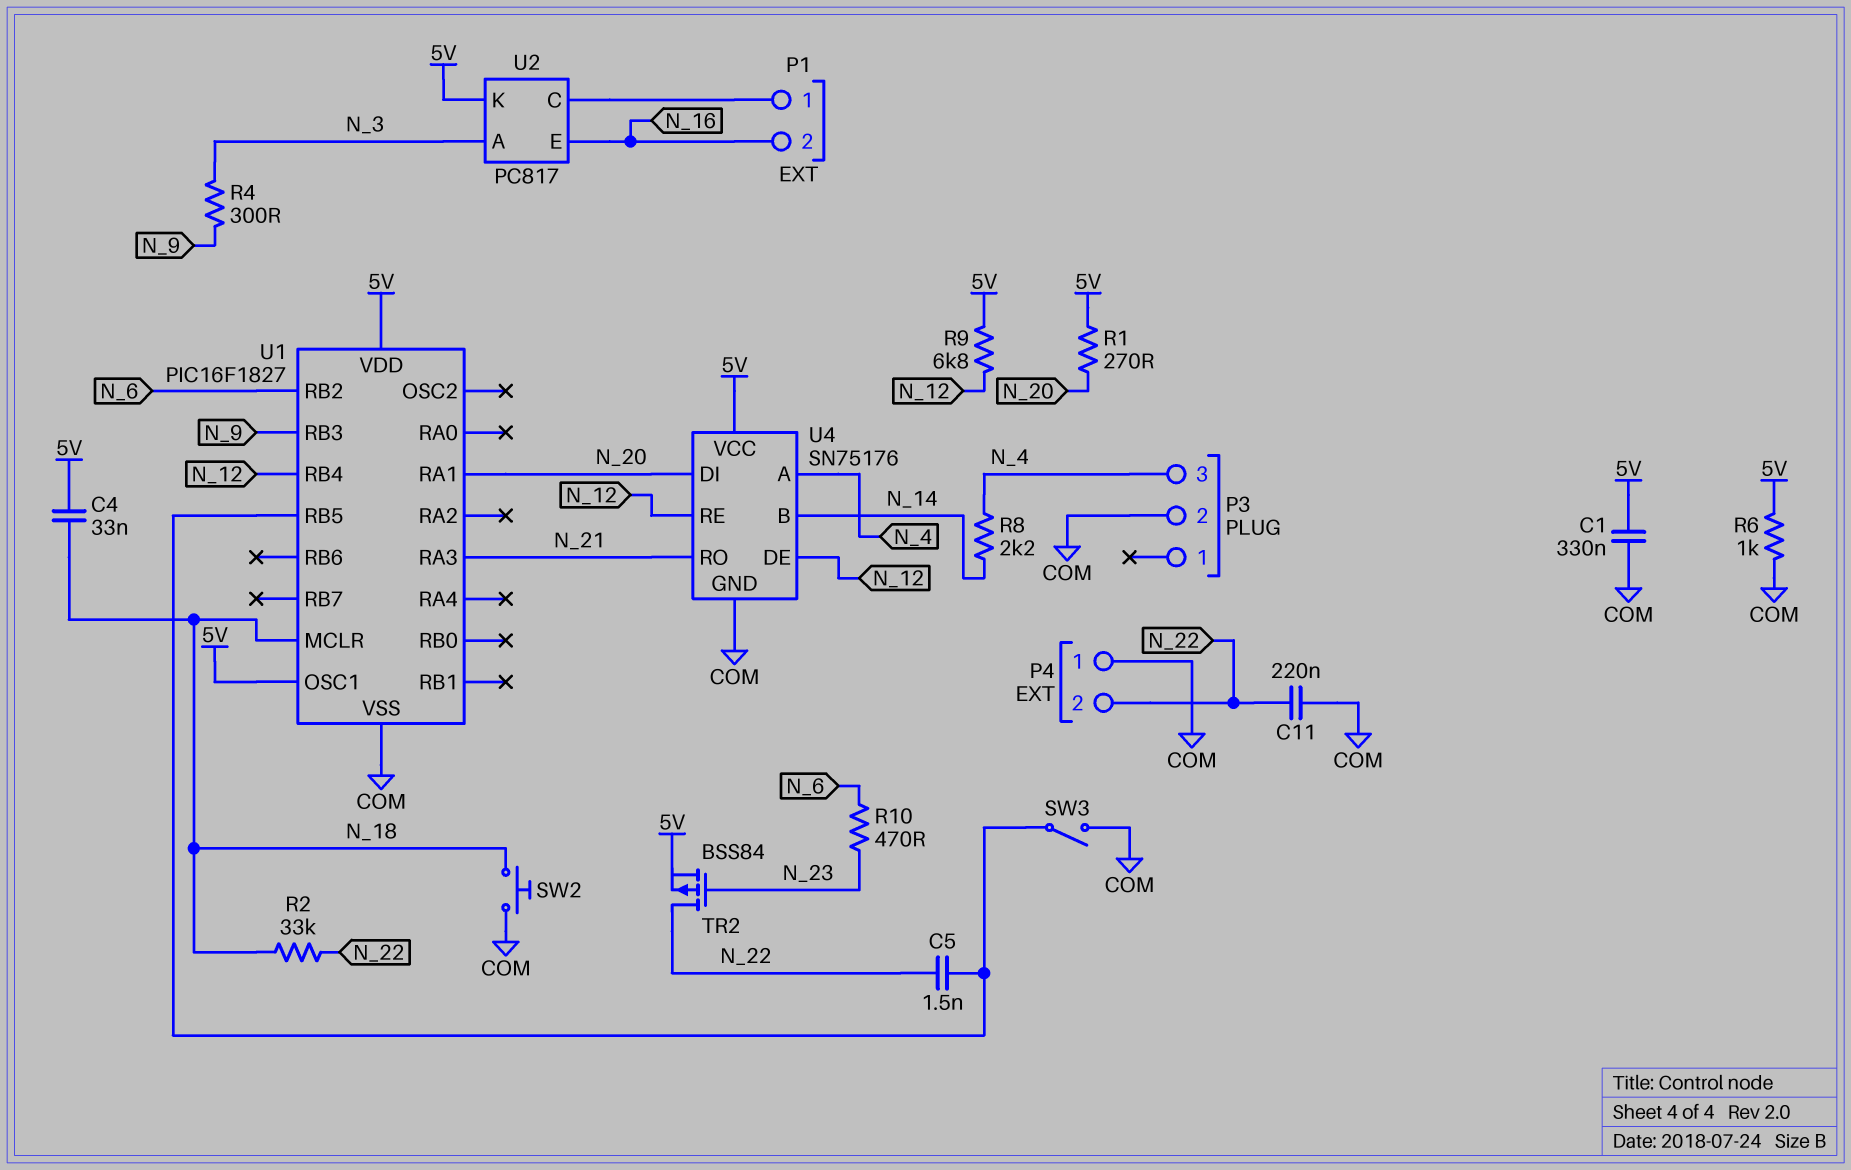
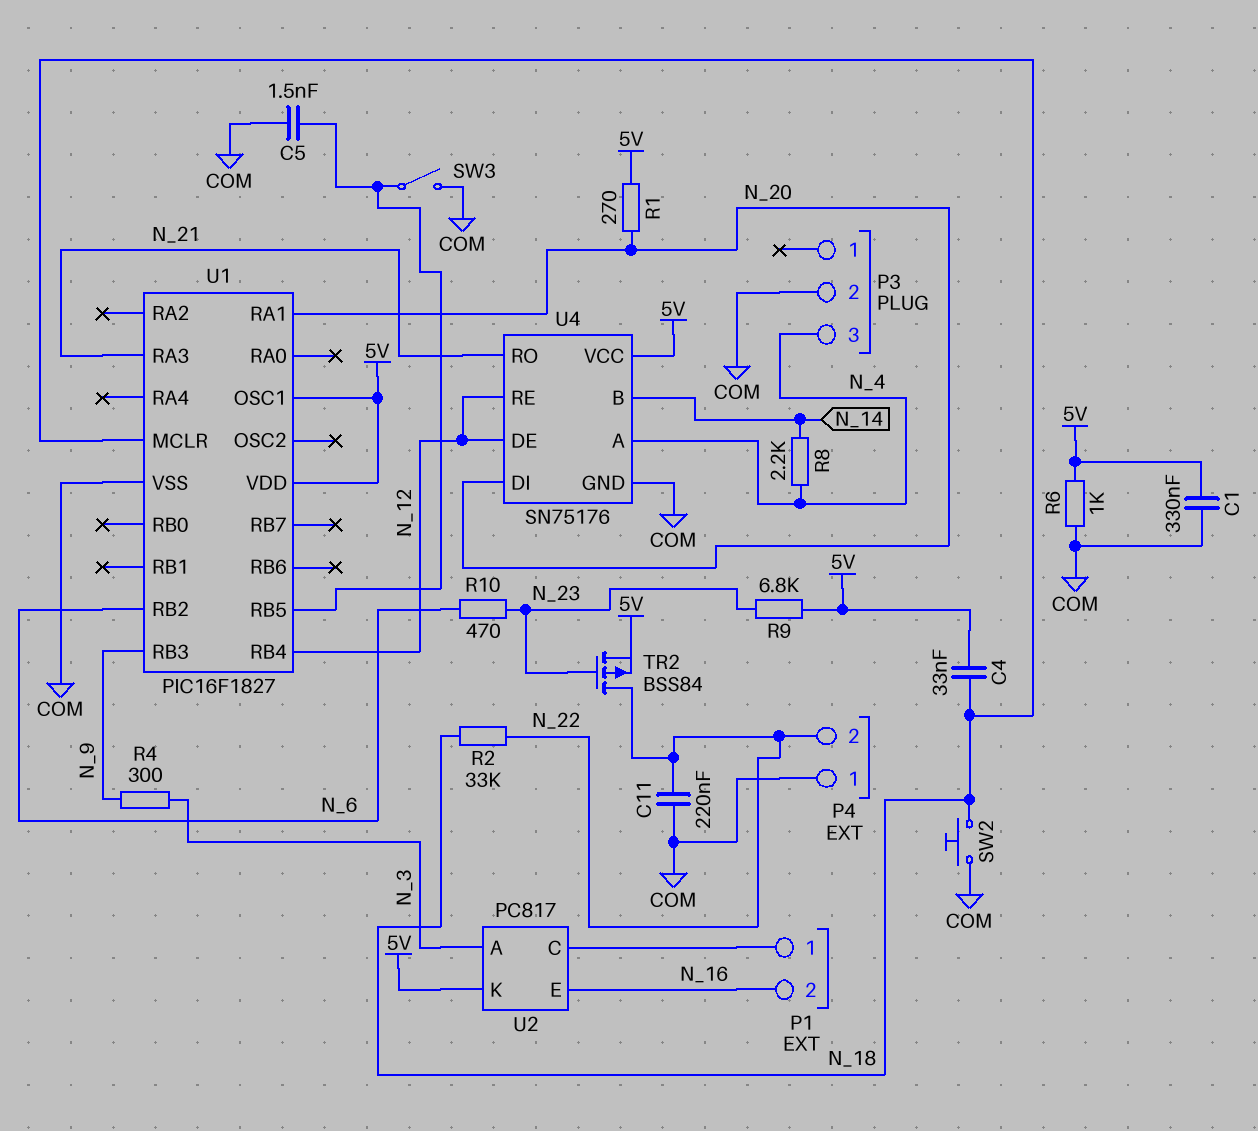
C5: 1.5nF (N_22, U1/RB5) -> 1.5nF (COM, U1/RB5)
R9: 6.8k (5V, N_12) -> 6.8k (5V, N_23)

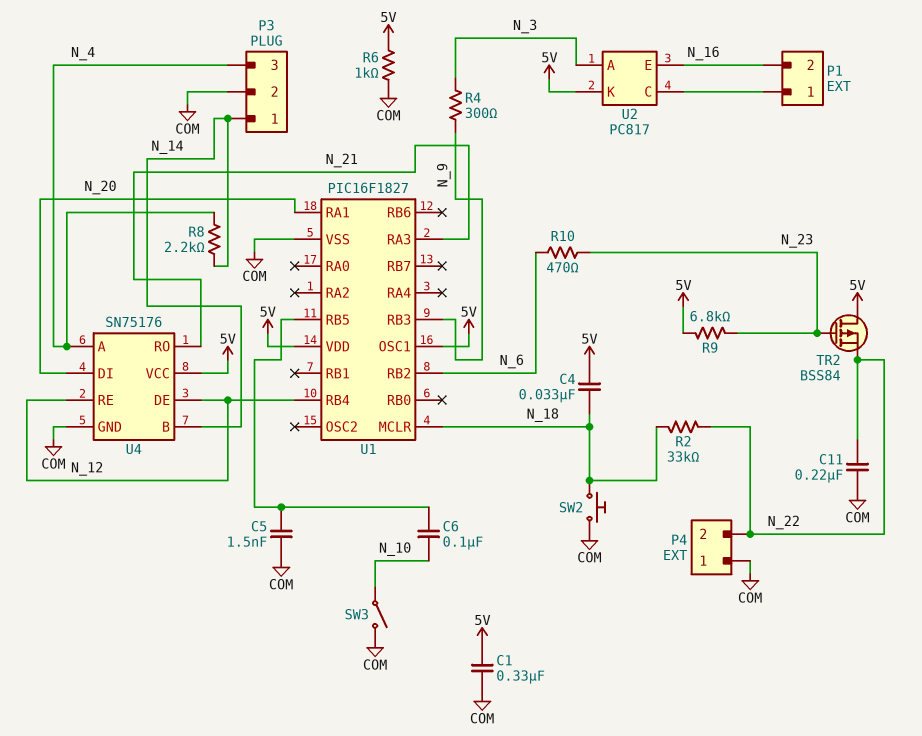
C6: none -> 100nF (N_10, U1/RB5)
P3 pin 1: none -> N_14
R1: 270 (5V, N_20) -> none
SW3: switch (COM, U1/RB5) -> switch (COM, N_10)
TR2: PMOS BSS84 (G N_23, D N_22, S 5V) -> PMOS BSS84 (G N_23, D 5V, S N_22)

